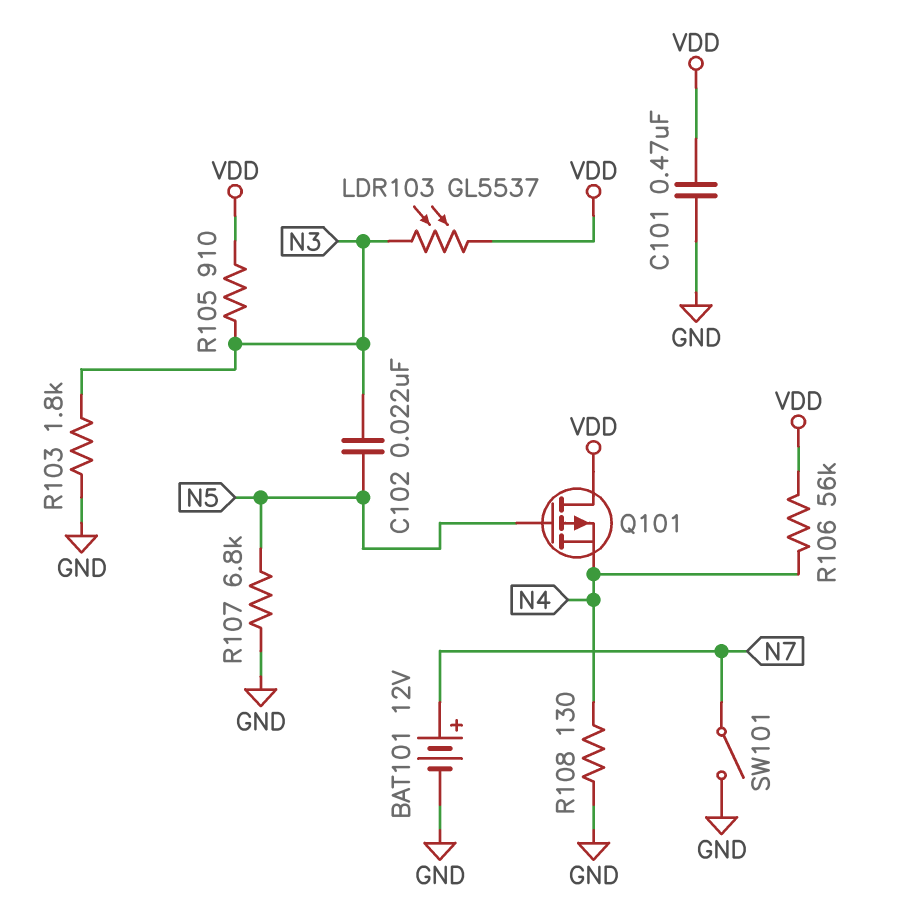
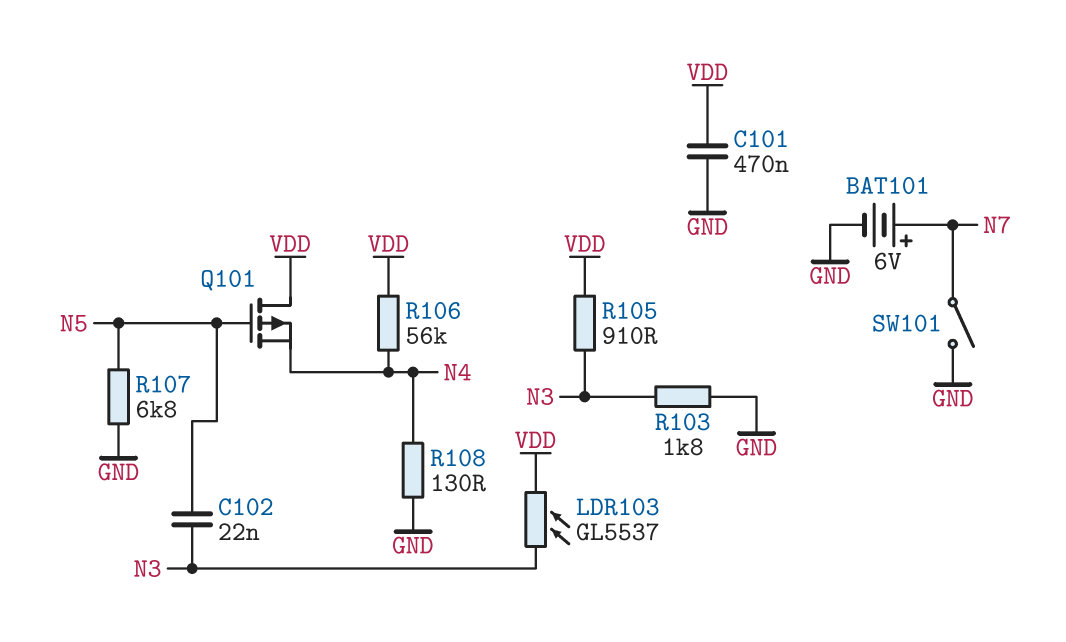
BAT101: 12V (plus N7, minus GND) -> 6V (plus N7, minus GND)

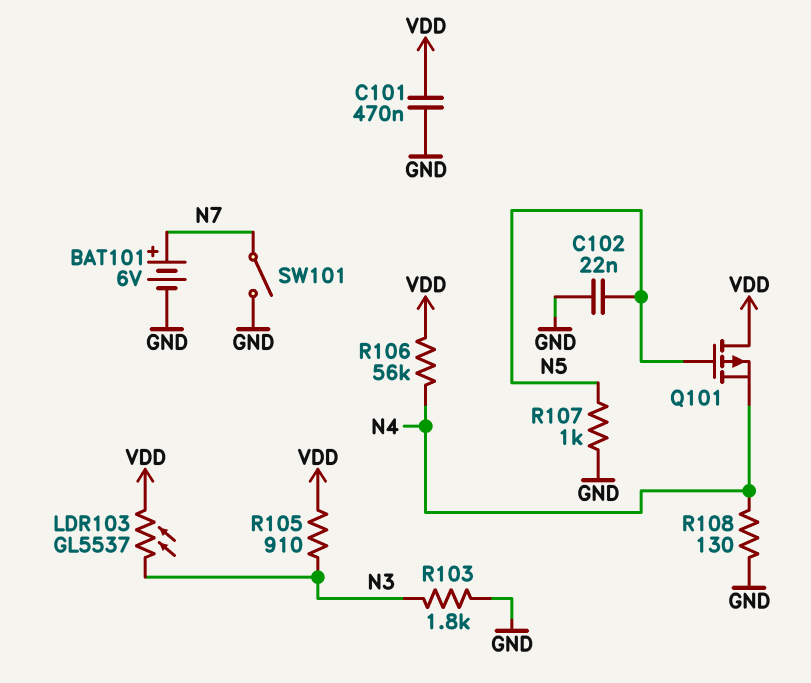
C102: 22nF (N3, N5) -> 22nF (GND, N5)
R107: 6.8k (GND, N5) -> 1k (GND, N5)

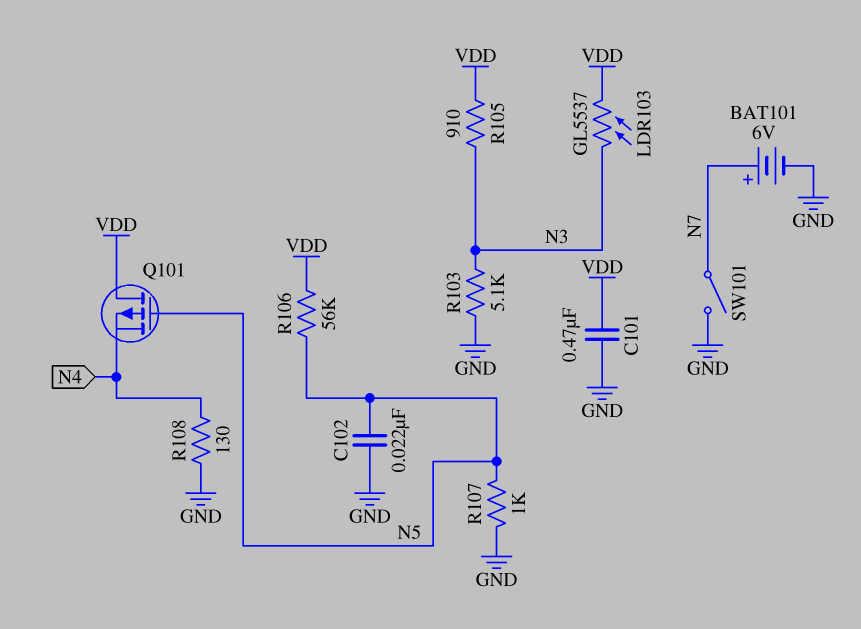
R103: 1.8k (GND, N3) -> 5.1k (GND, N3)
R106: 56k (N4, VDD) -> 56k (N5, VDD)

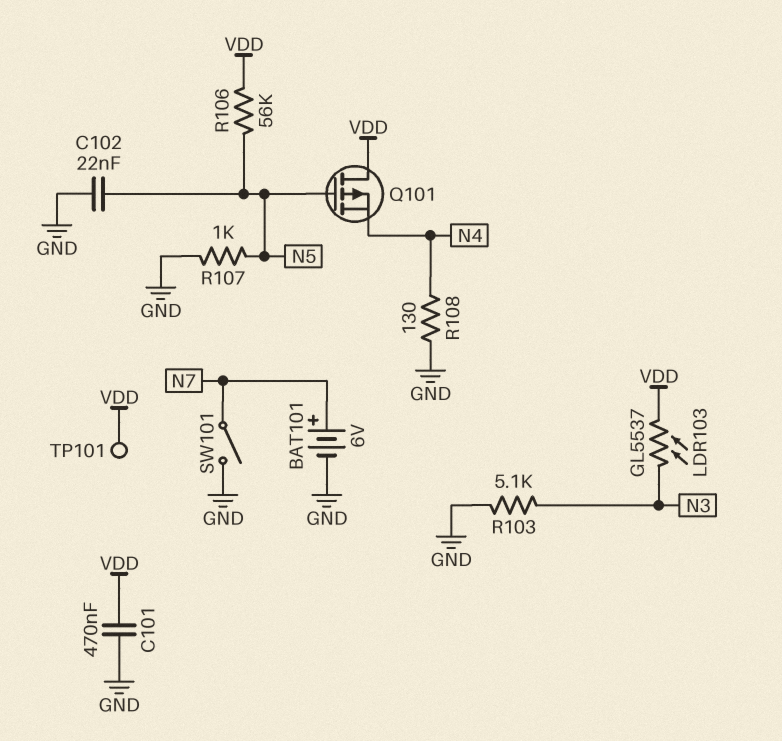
R105: 910 (N3, VDD) -> none
TP101: none -> test point (VDD)

